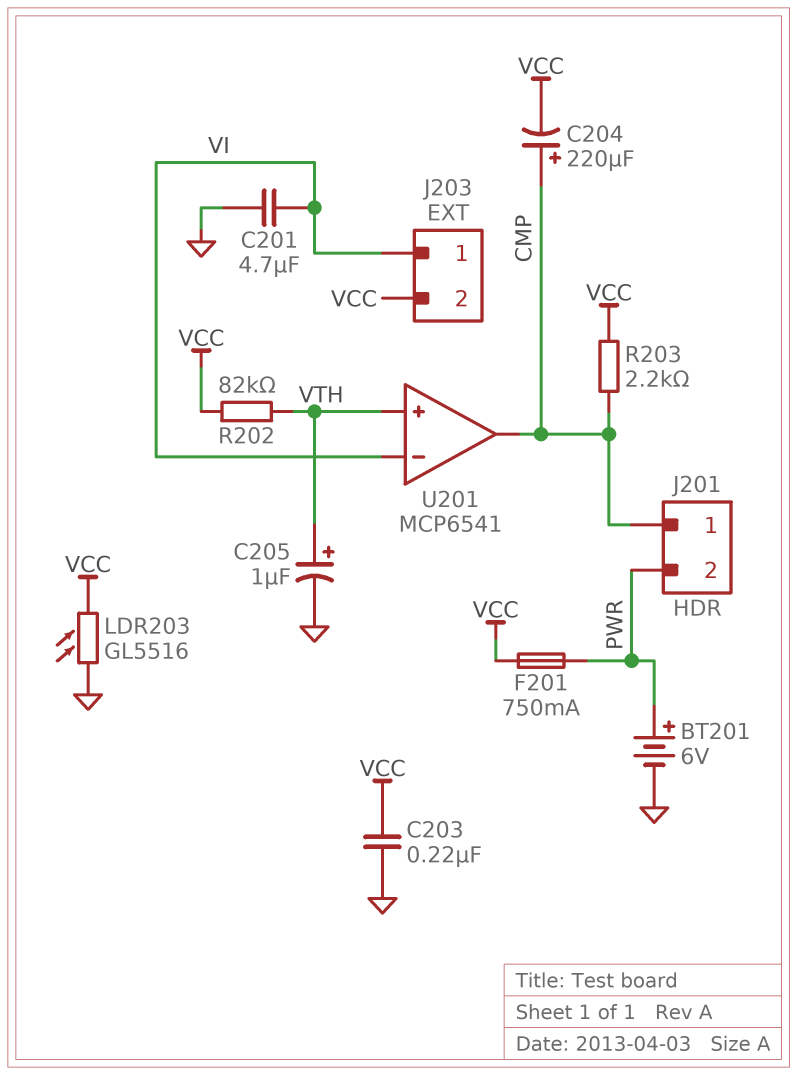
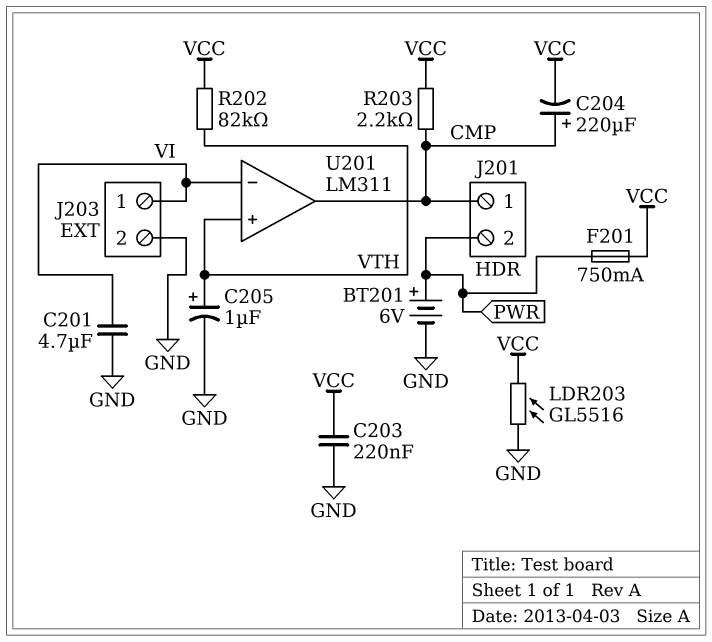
J203 pin 2: VCC -> GND
U201: MCP6541 -> LM311

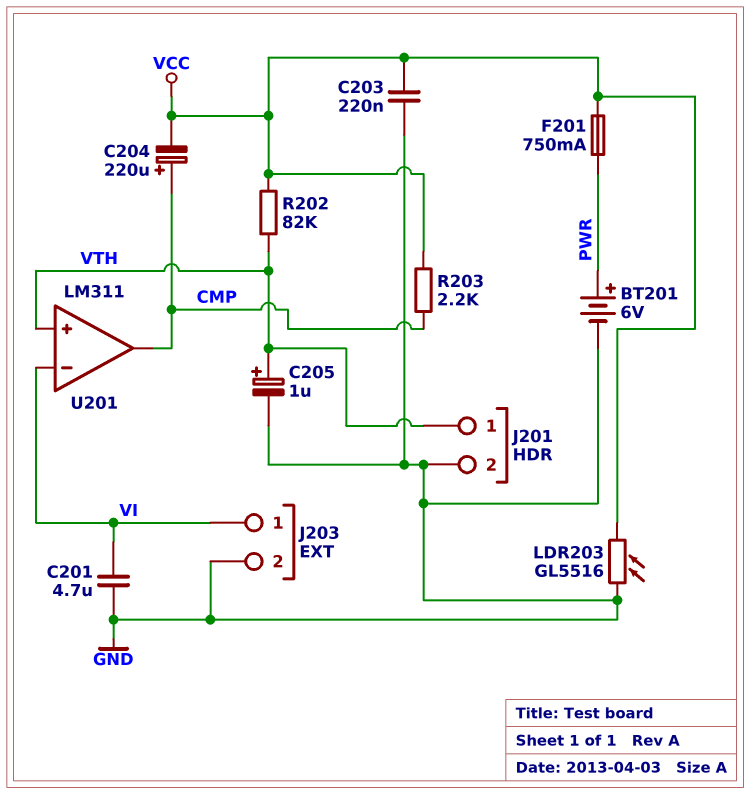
J201 pin 1: CMP -> VTH
J201 pin 2: PWR -> GND

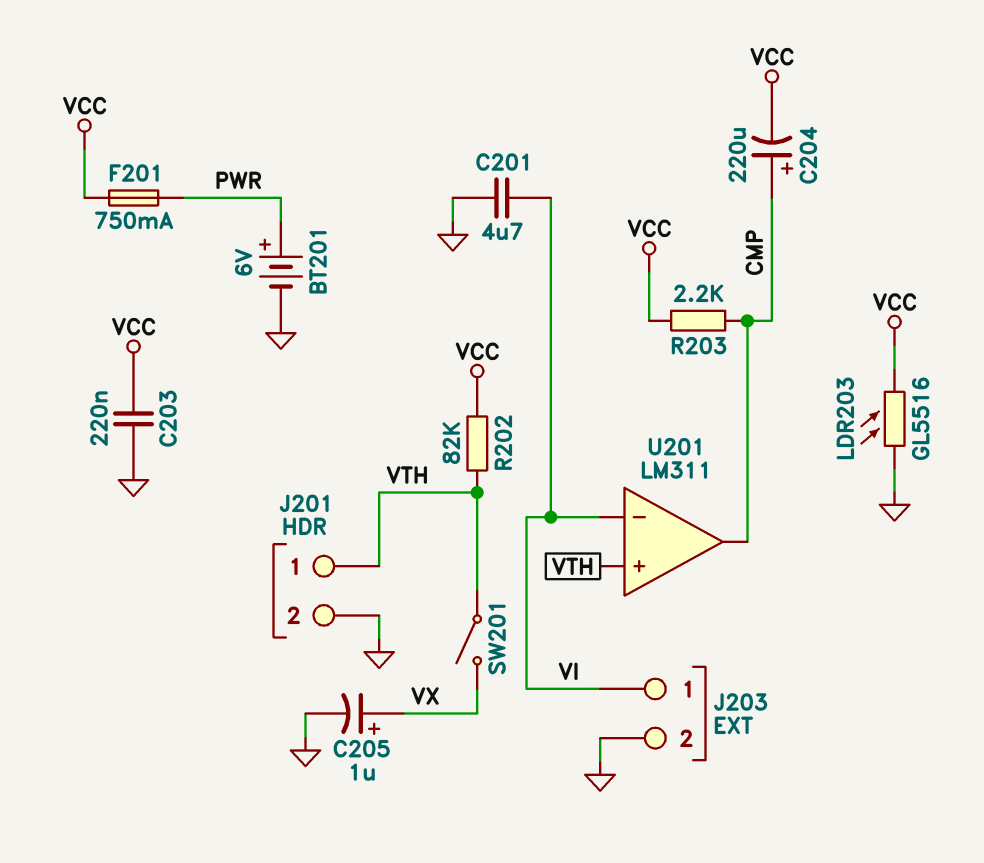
C205: 1uF (plus VTH, minus GND) -> 1uF (plus VX, minus GND)
SW201: none -> switch (VTH, VX)

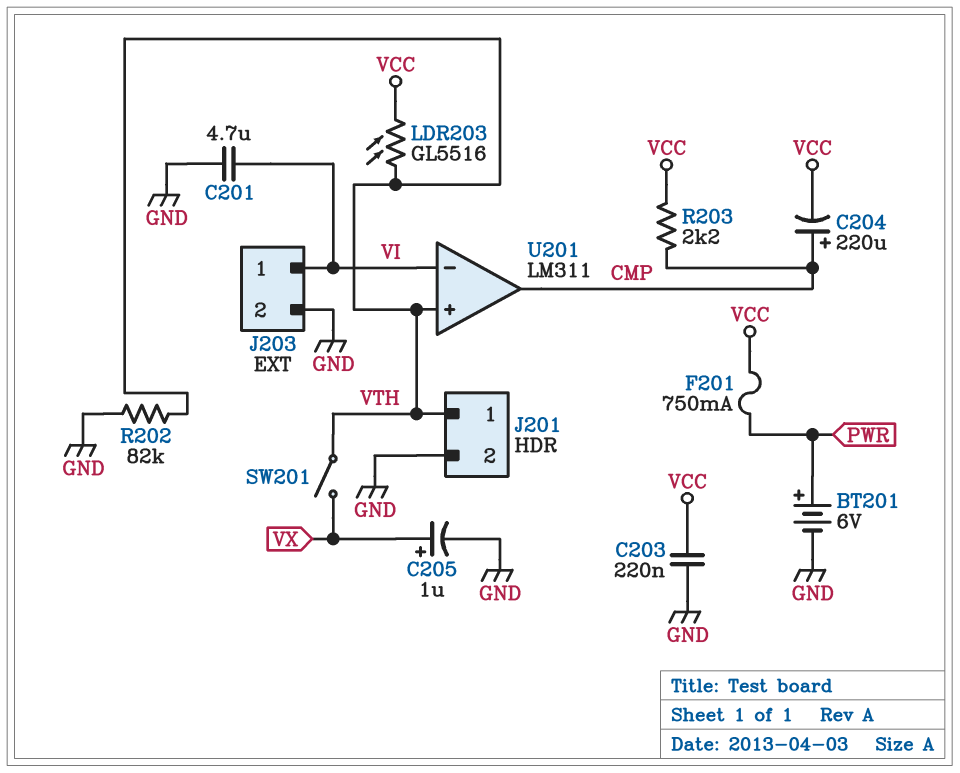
LDR203: GL5516 (GND, VCC) -> GL5516 (VCC, VTH)
R202: 82k (VCC, VTH) -> 82k (GND, VTH)

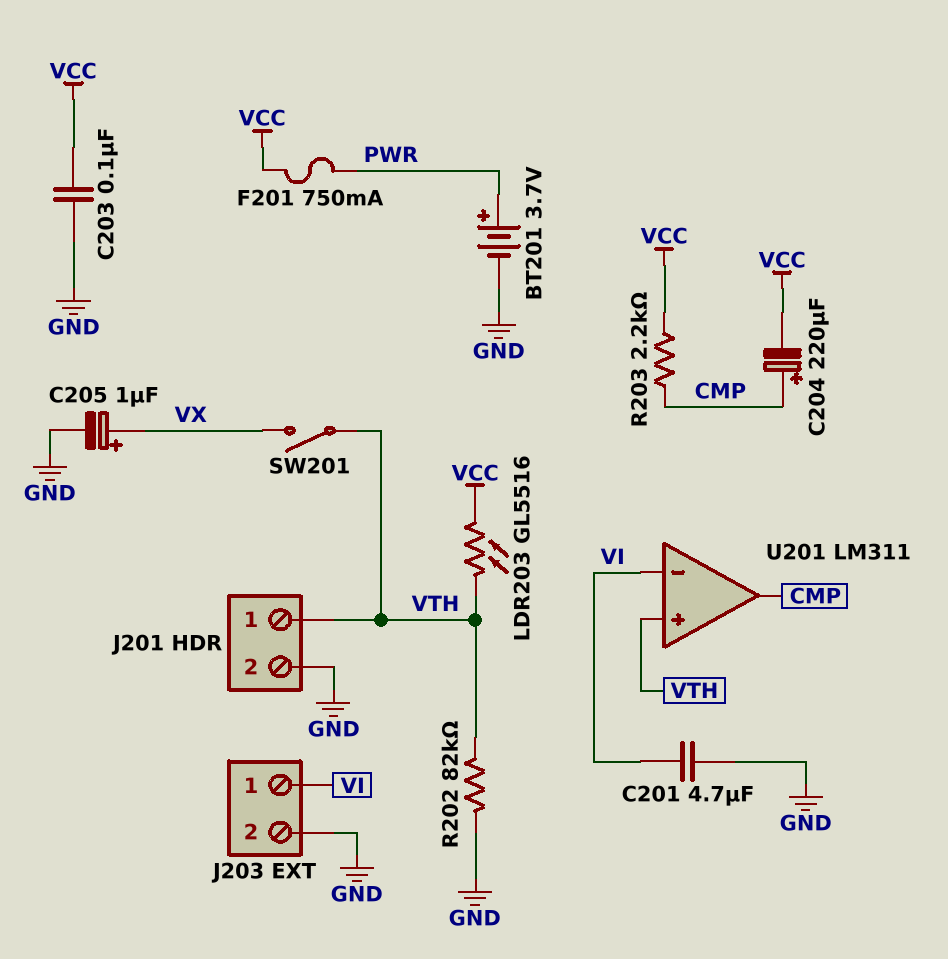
BT201: 6V (plus PWR, minus GND) -> 3.7V (plus PWR, minus GND)
C203: 220nF (GND, VCC) -> 100nF (GND, VCC)

